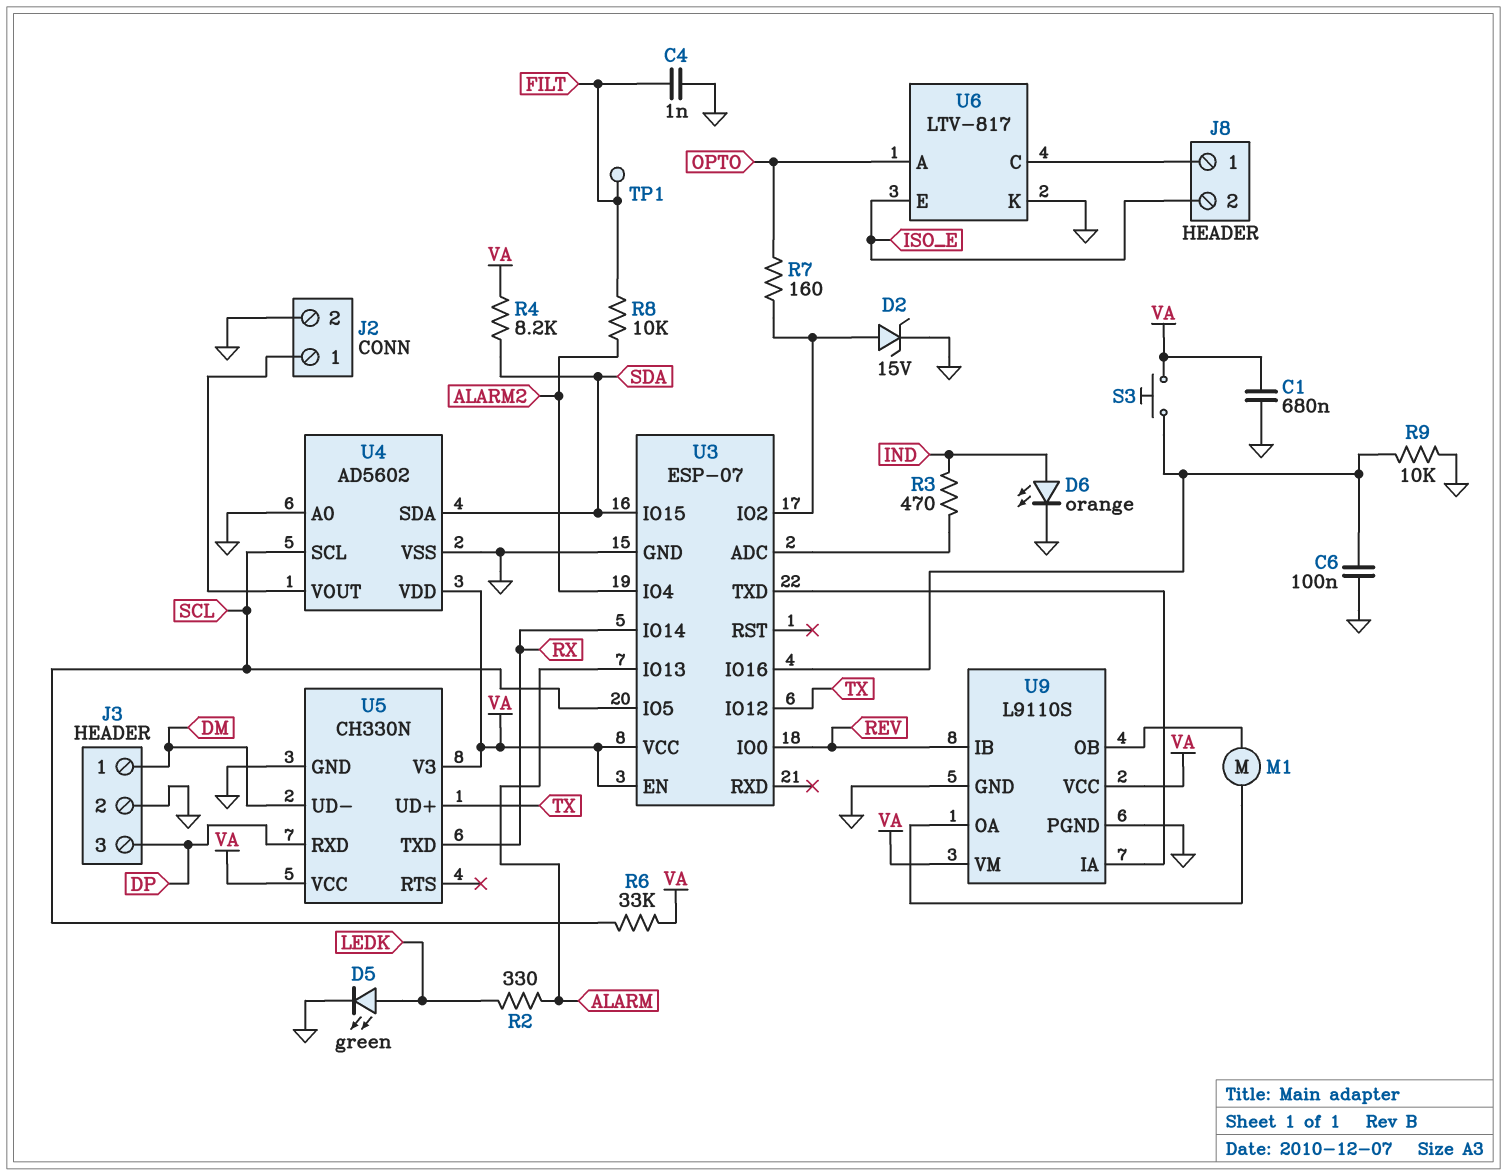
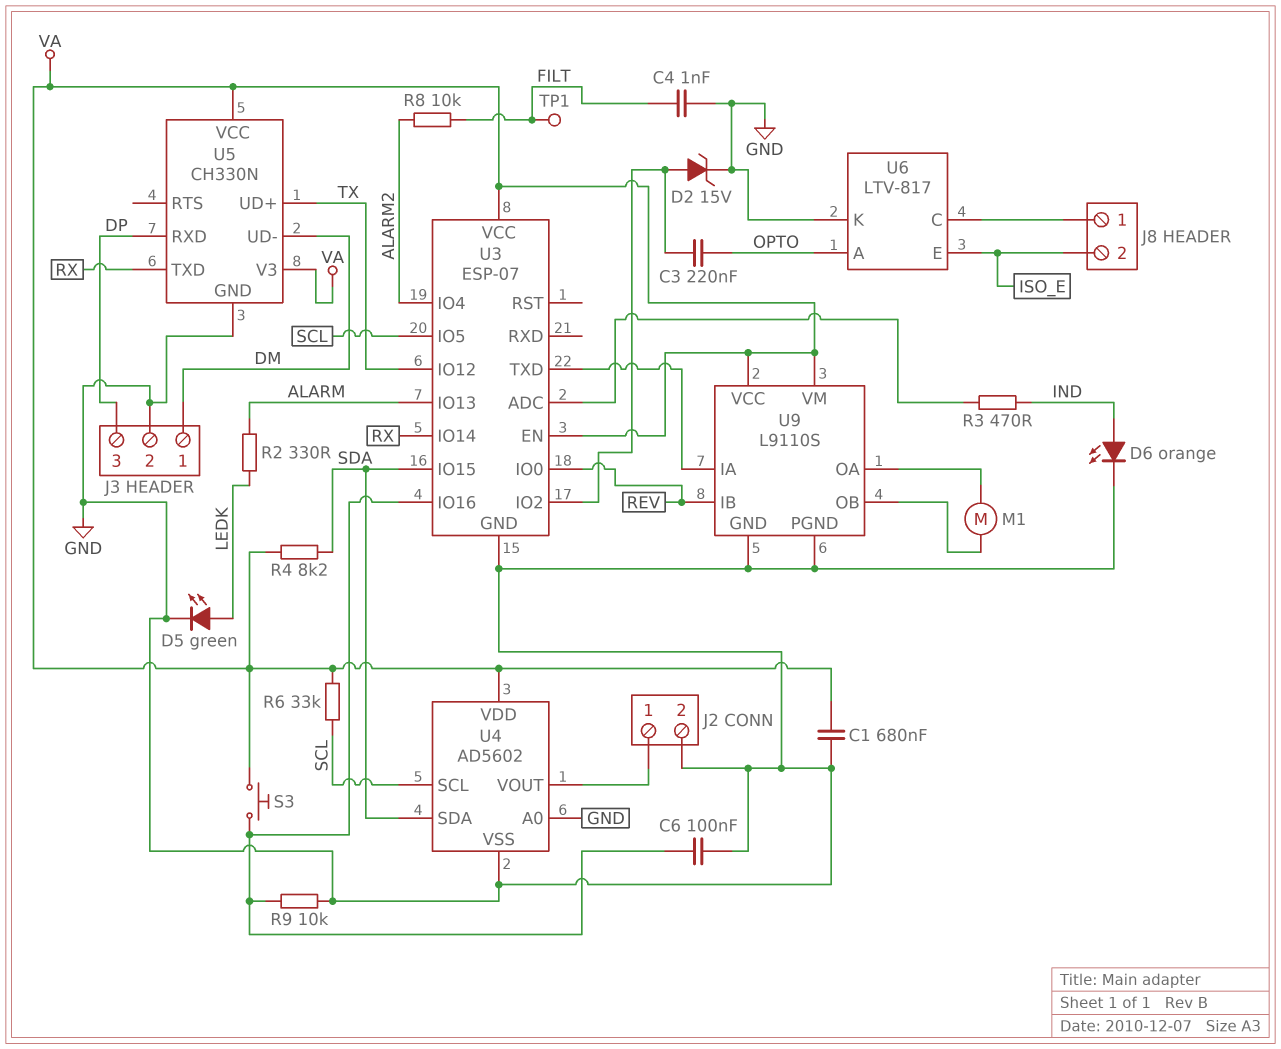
C3: none -> 220nF (OPTO, U3/IO2)
R7: 160 (OPTO, U3/IO2) -> none

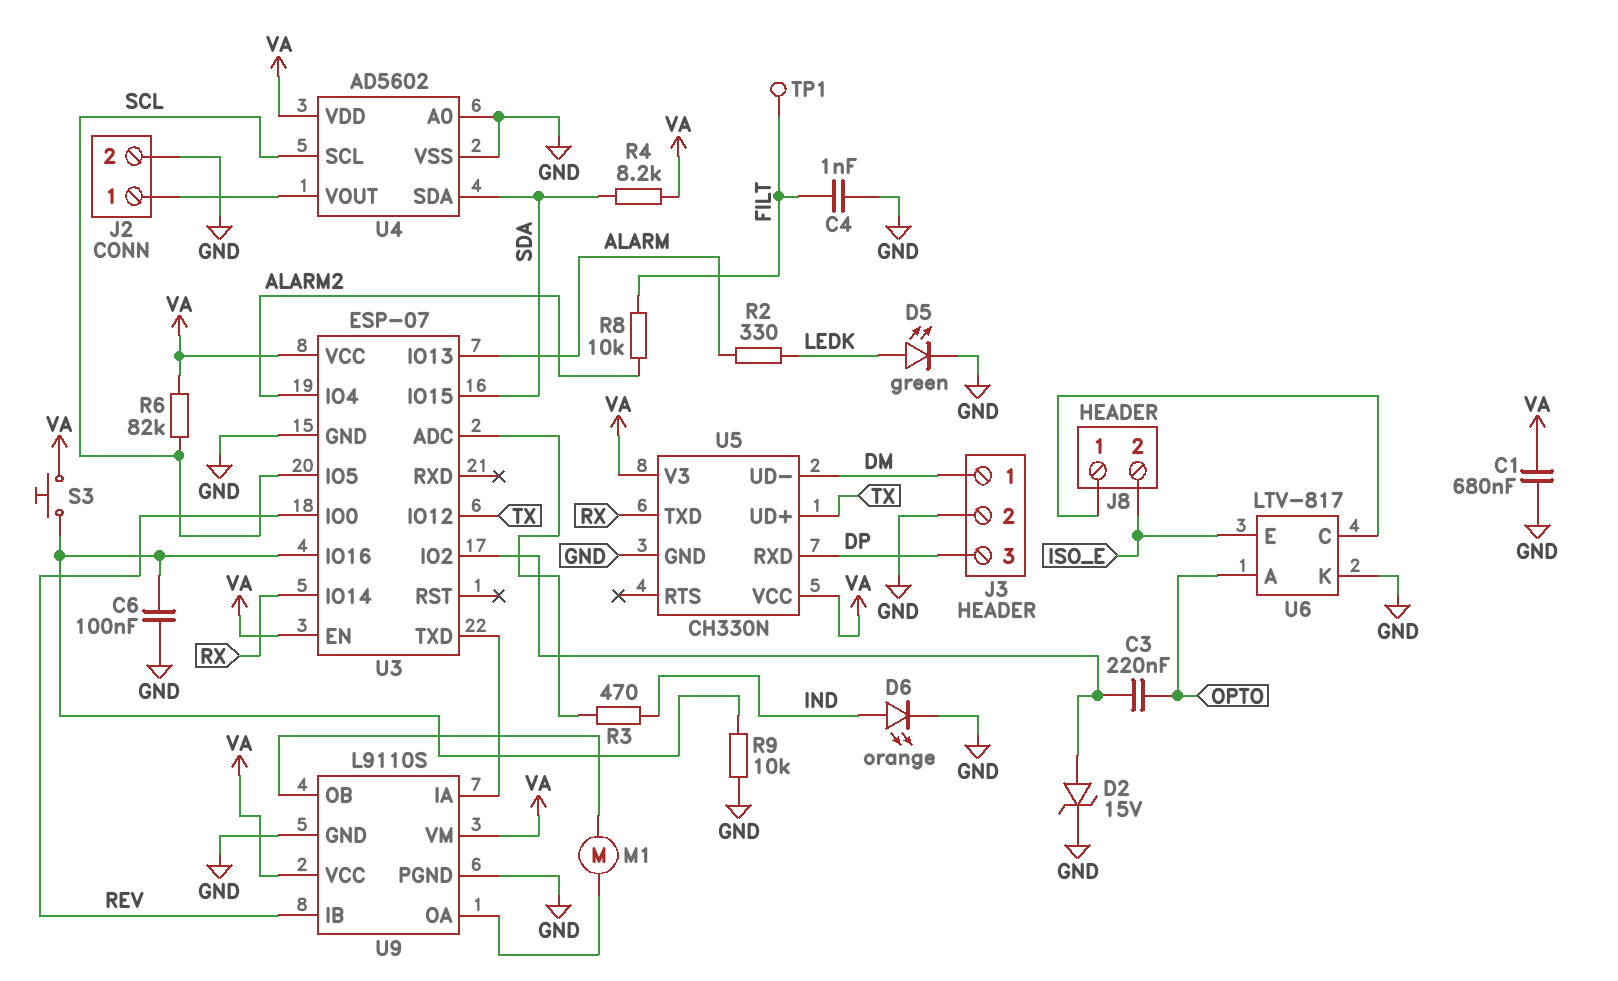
R6: 33k (SCL, VA) -> 82k (SCL, VA)

